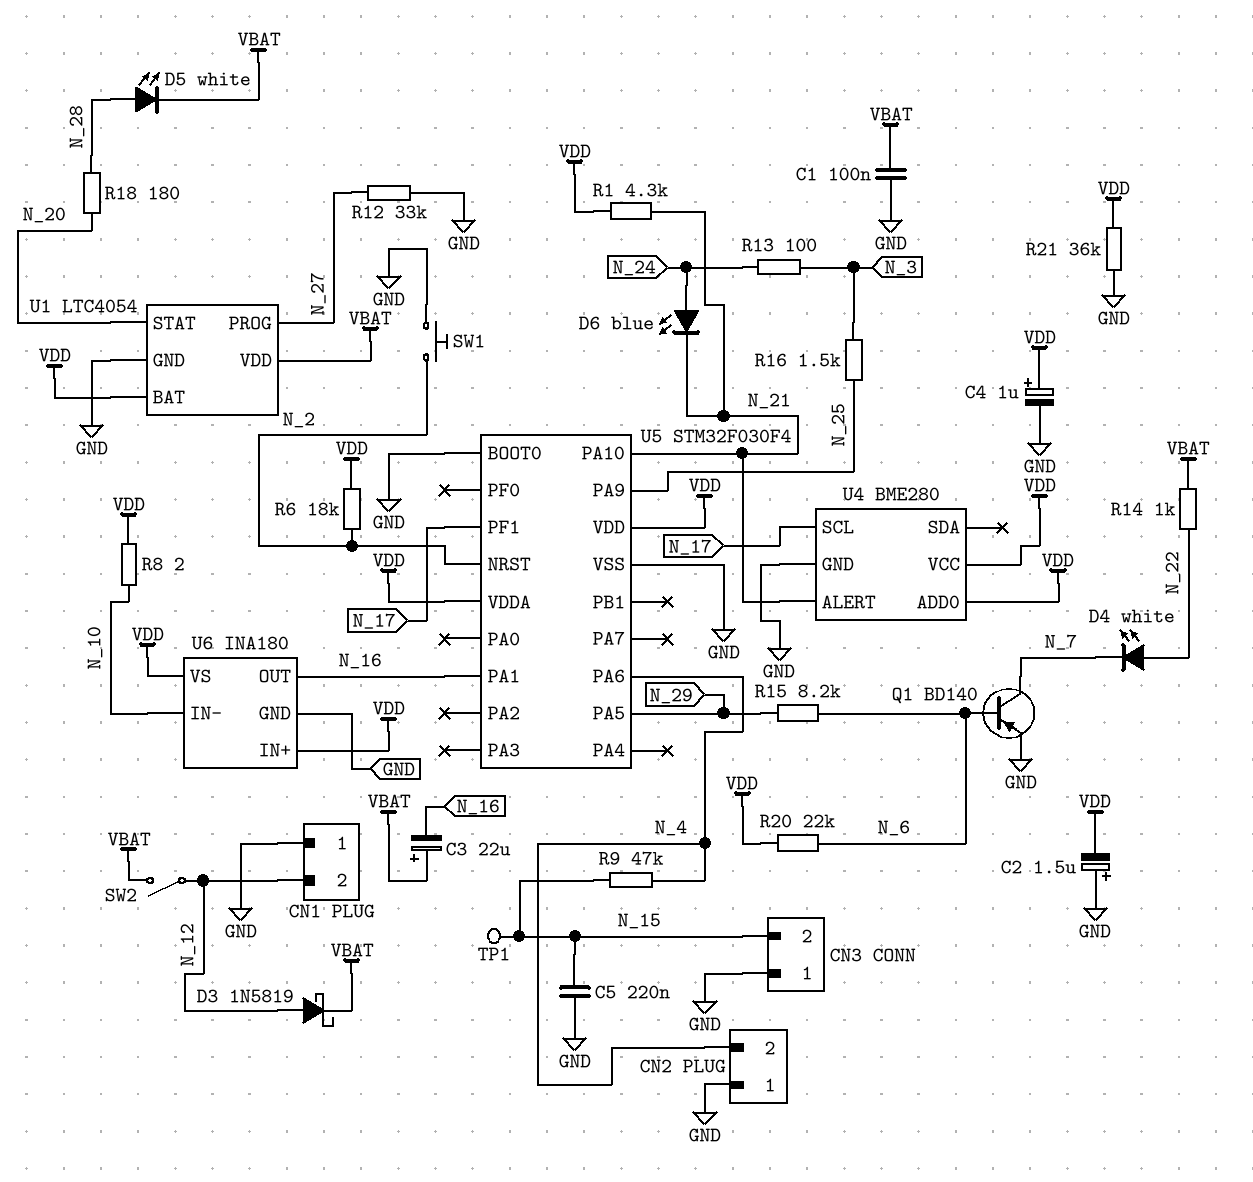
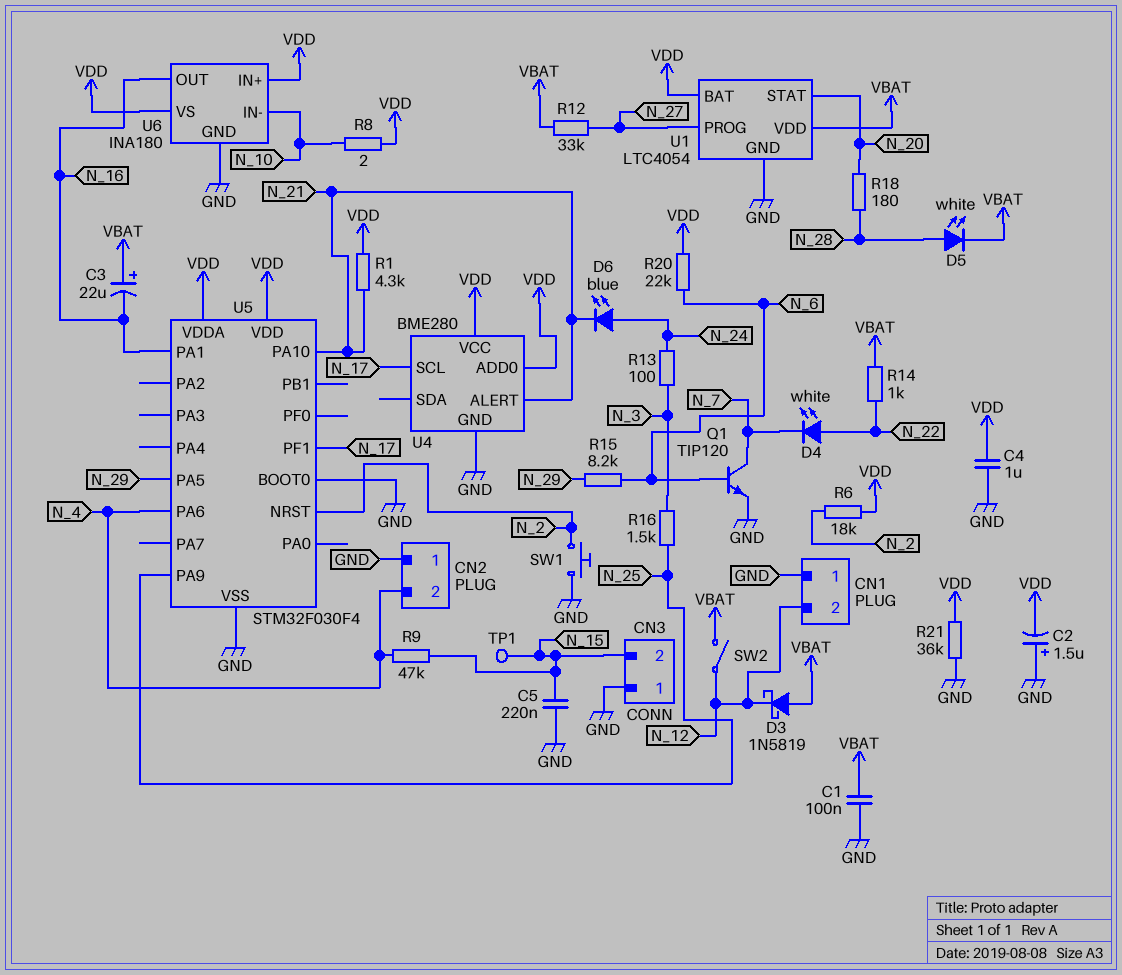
C4: 1uF (plus VDD, minus GND) -> 1uF (GND, VDD)
D3: schottky 1N5819 (A N_12, K VBAT) -> schottky 1N5819 (A VBAT, K N_12)
Q1: PNP BD140 (B N_6, C N_7, E GND) -> NPN TIP120 (B N_6, C N_7, E GND)
R12: 33k (GND, N_27) -> 33k (N_27, VBAT)

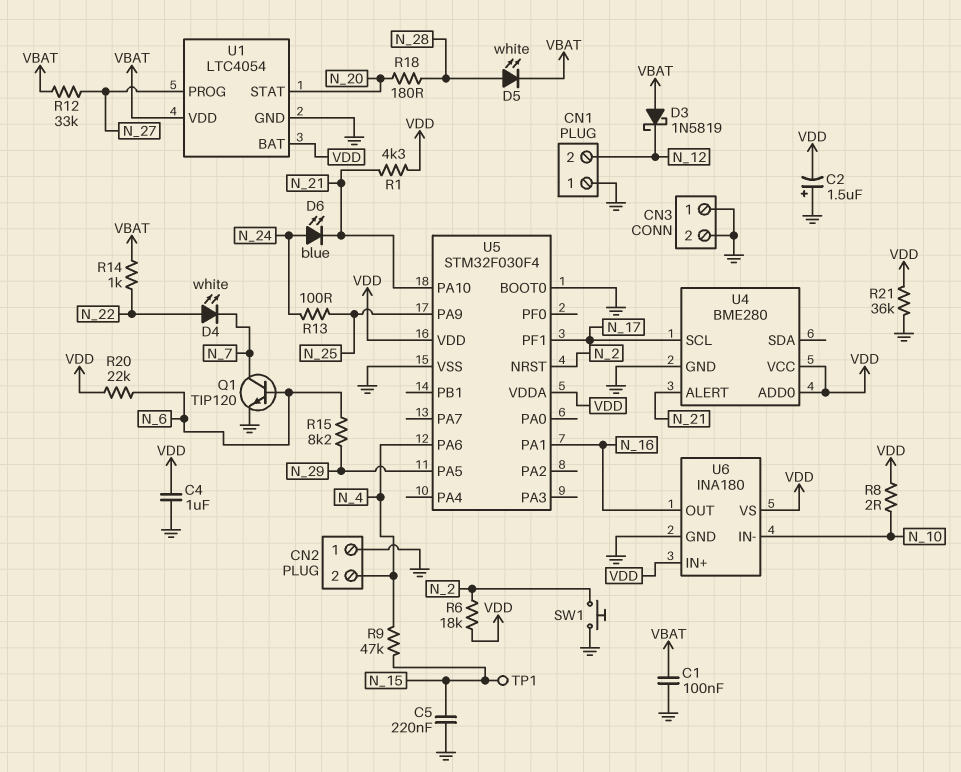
C3: 22uF (plus VBAT, minus N_16) -> none
CN3 pin 2: N_15 -> GND
R13: 100 (N_3, N_24) -> 100 (N_24, N_25)
R16: 1.5k (N_3, N_25) -> none
SW2: switch (N_12, VBAT) -> none

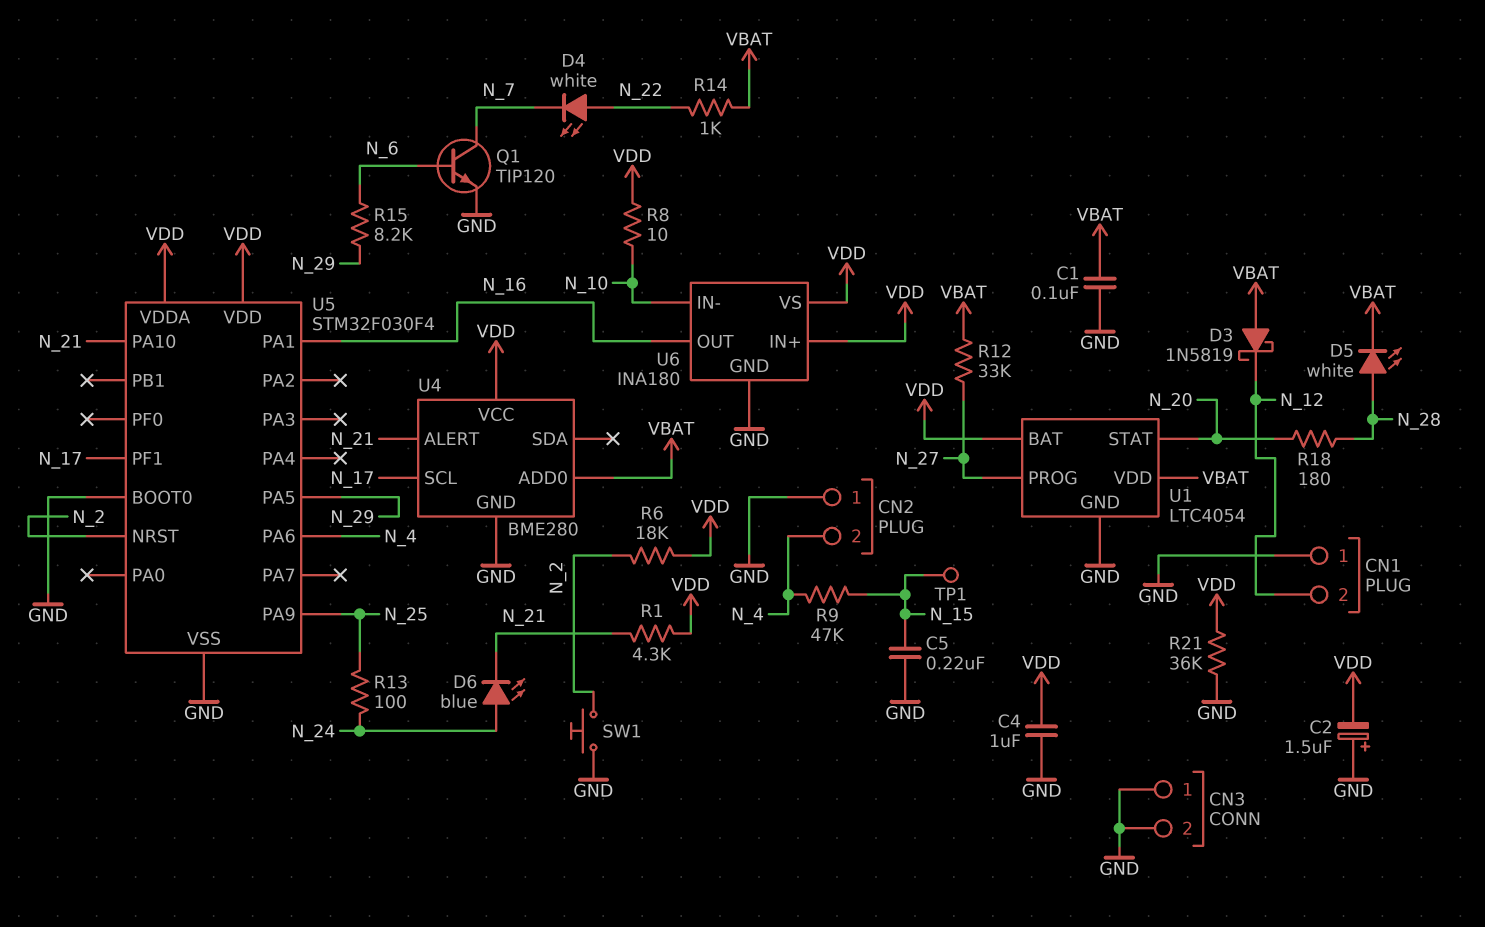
R8: 2 (N_10, VDD) -> 10 (N_10, VDD)
R20: 22k (N_6, VDD) -> none
U4 pin ADD0: VDD -> VBAT

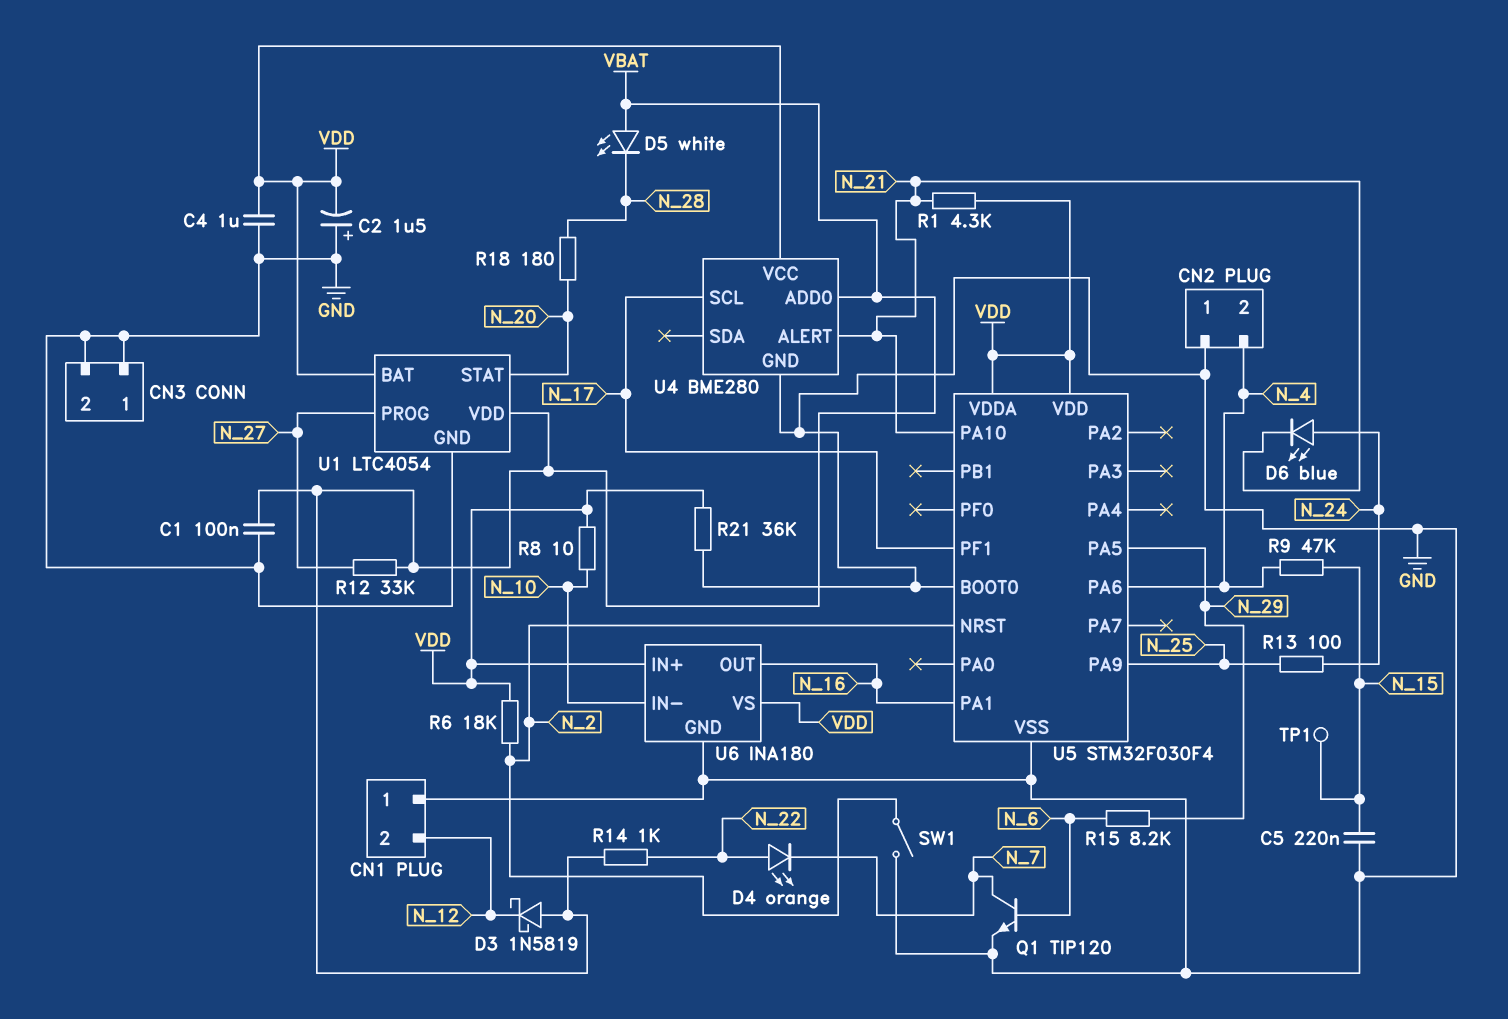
D4: LED white (A N_22, K N_7) -> LED orange (A N_22, K N_7)
D5: LED white (A N_28, K VBAT) -> LED white (A VBAT, K N_28)
SW1: button (GND, N_2) -> switch (GND, N_2)

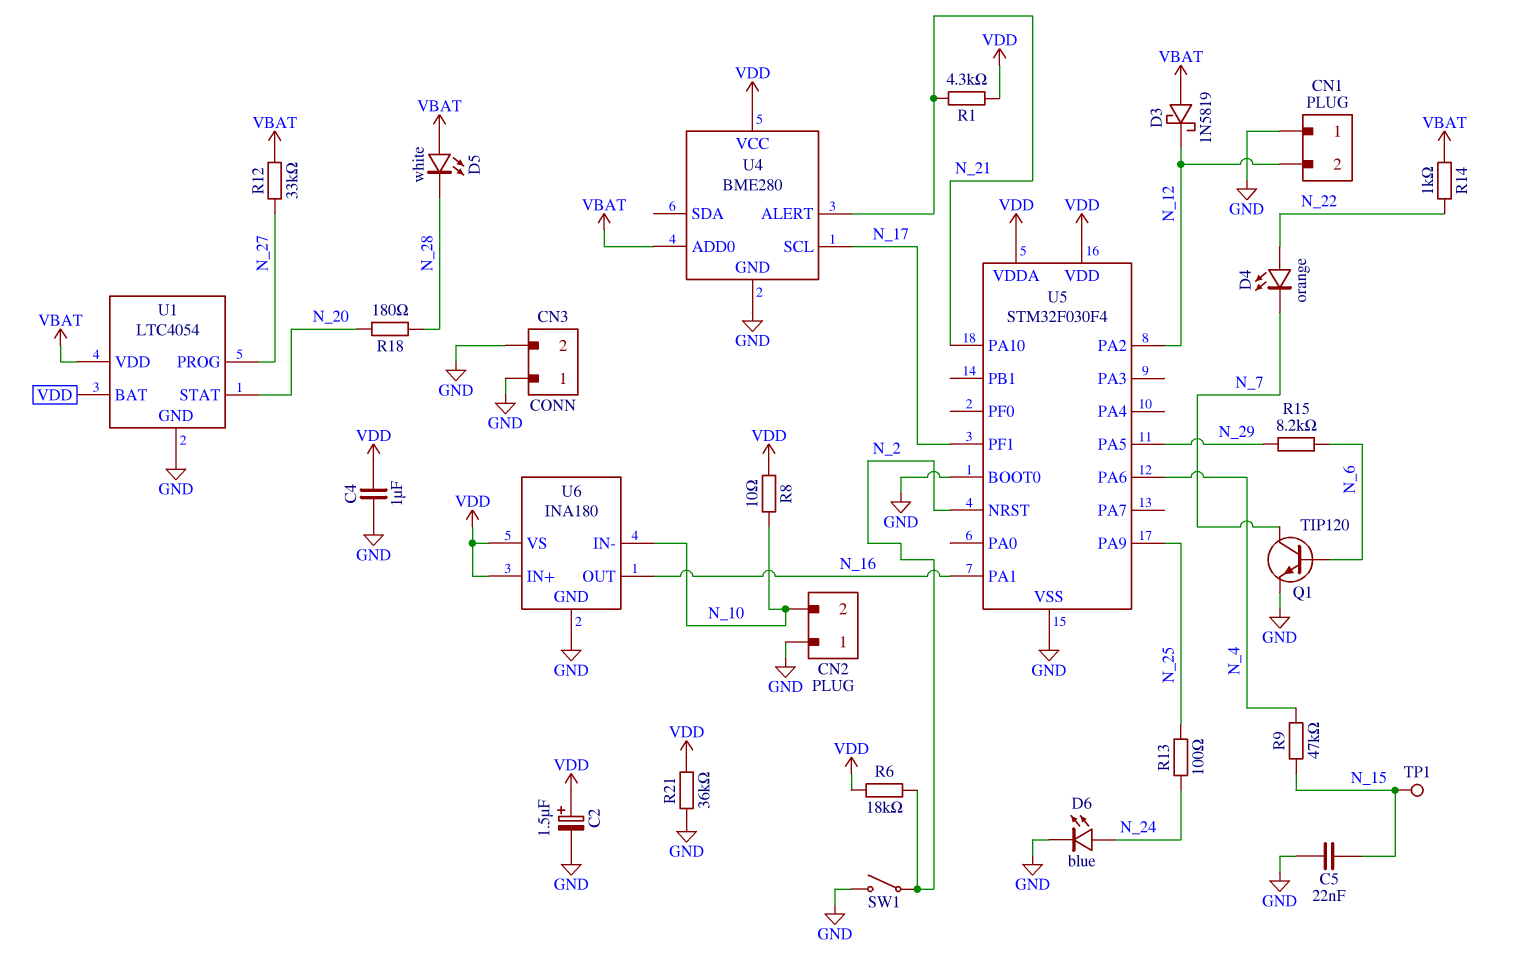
C1: 100nF (GND, VBAT) -> none
C2: 1.5uF (plus GND, minus VDD) -> 1.5uF (plus VDD, minus GND)
C5: 220nF (GND, N_15) -> 22nF (GND, N_15)
CN2 pin 2: N_4 -> N_10
D6: LED blue (A N_24, K N_21) -> LED blue (A N_24, K GND)
U5 pin PA2: none -> N_12

